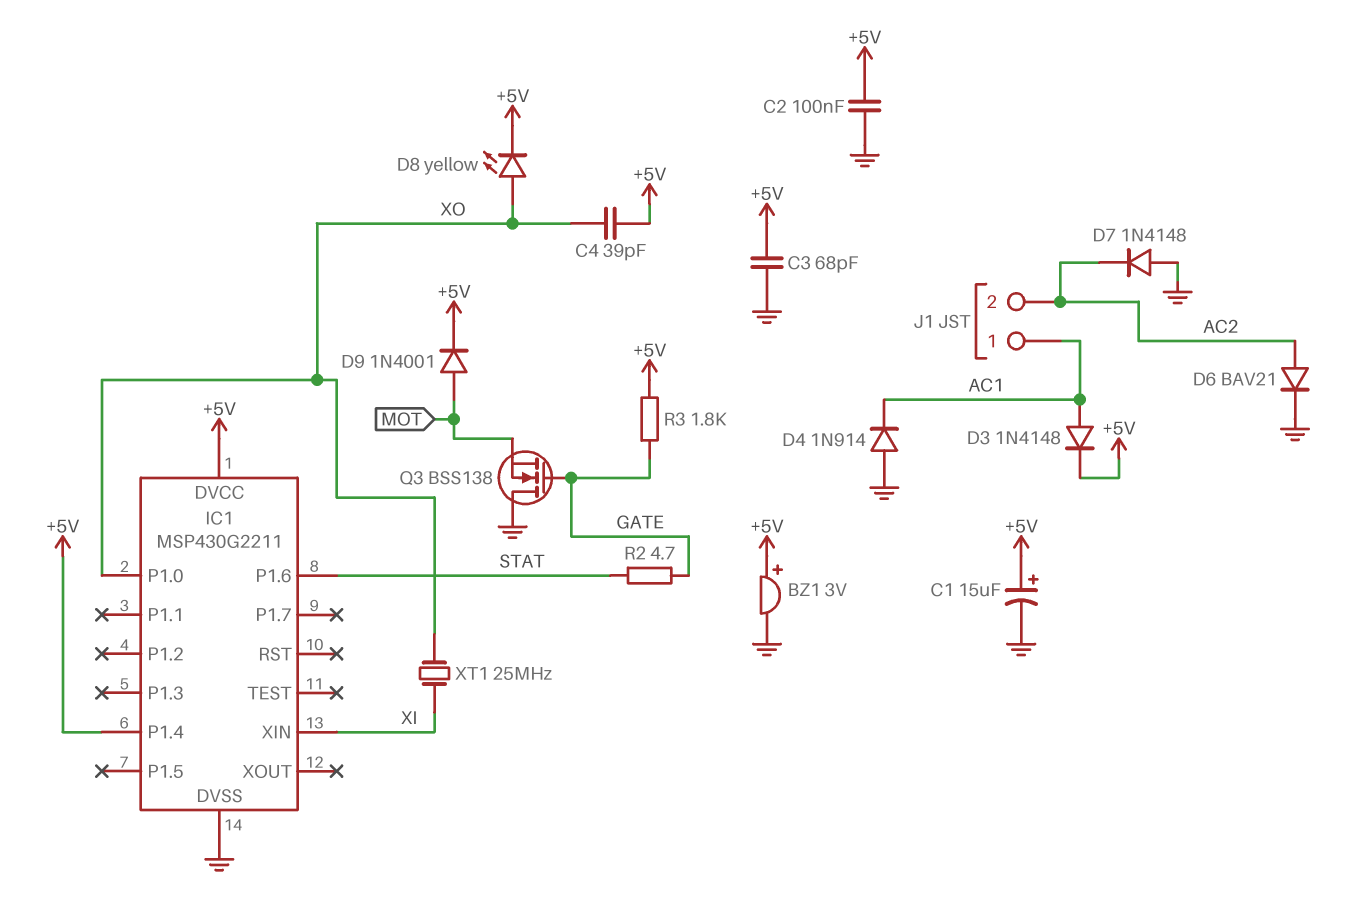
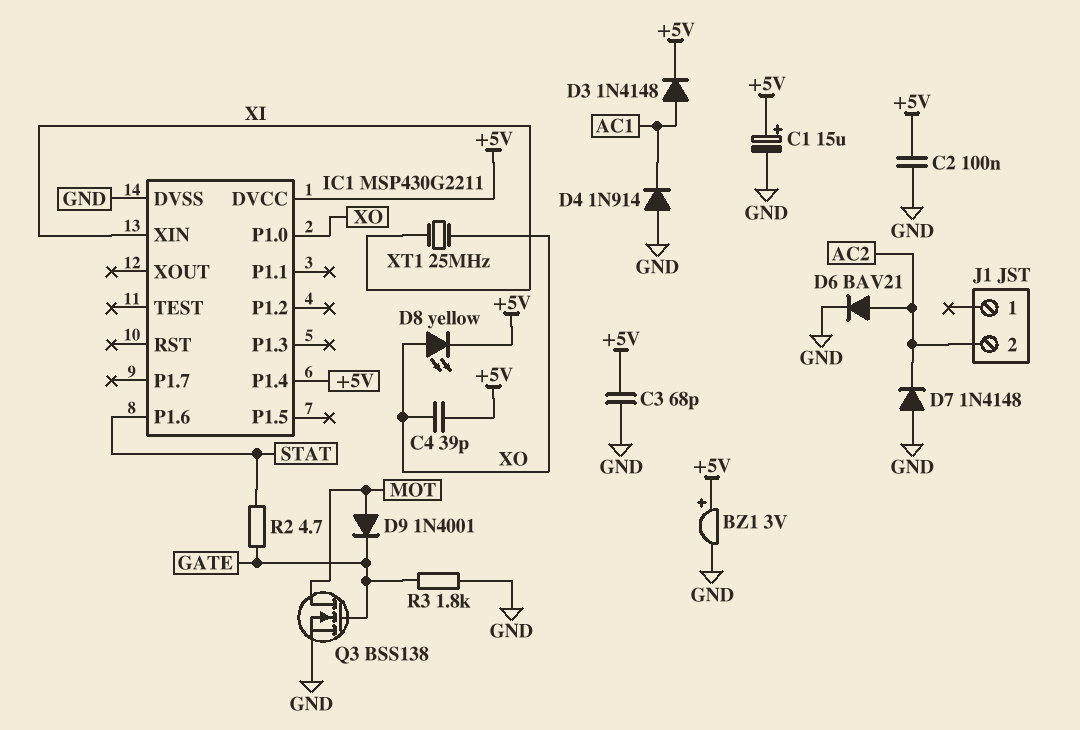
D9: diode 1N4001 (A MOT, K +5V) -> diode 1N4001 (A MOT, K GATE)
J1 pin 1: AC1 -> none
Q3: NMOS BSS138 (G GATE, D GND, S MOT) -> NMOS BSS138 (G GATE, D MOT, S GND)
R3: 1.8k (+5V, GATE) -> 1.8k (GATE, GND)

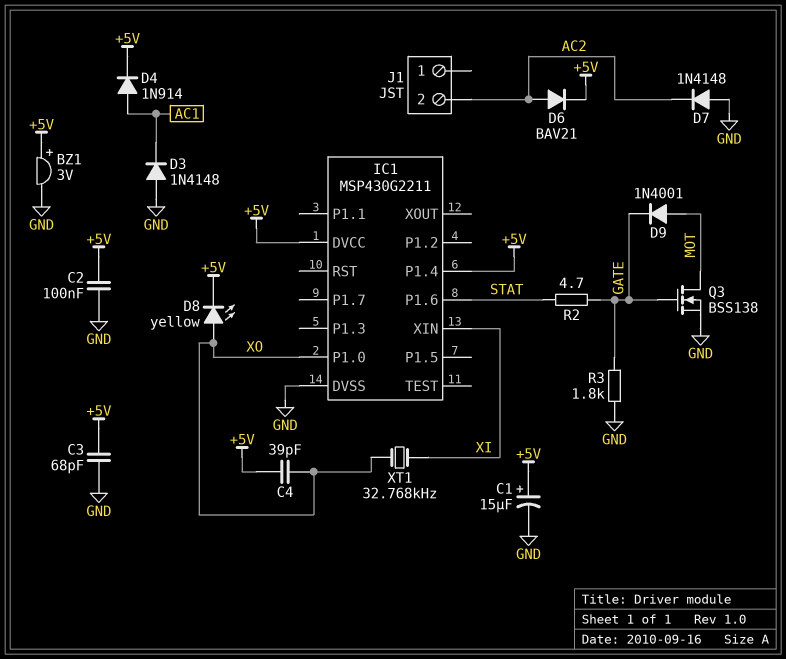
D3: diode 1N4148 (A AC1, K +5V) -> diode 1N4148 (A GND, K AC1)
D4: diode 1N914 (A GND, K AC1) -> diode 1N914 (A AC1, K +5V)
D6: diode BAV21 (A AC2, K GND) -> diode BAV21 (A AC2, K +5V)
XT1: 25MHz (XI, XO) -> 32.768kHz (XI, XO)

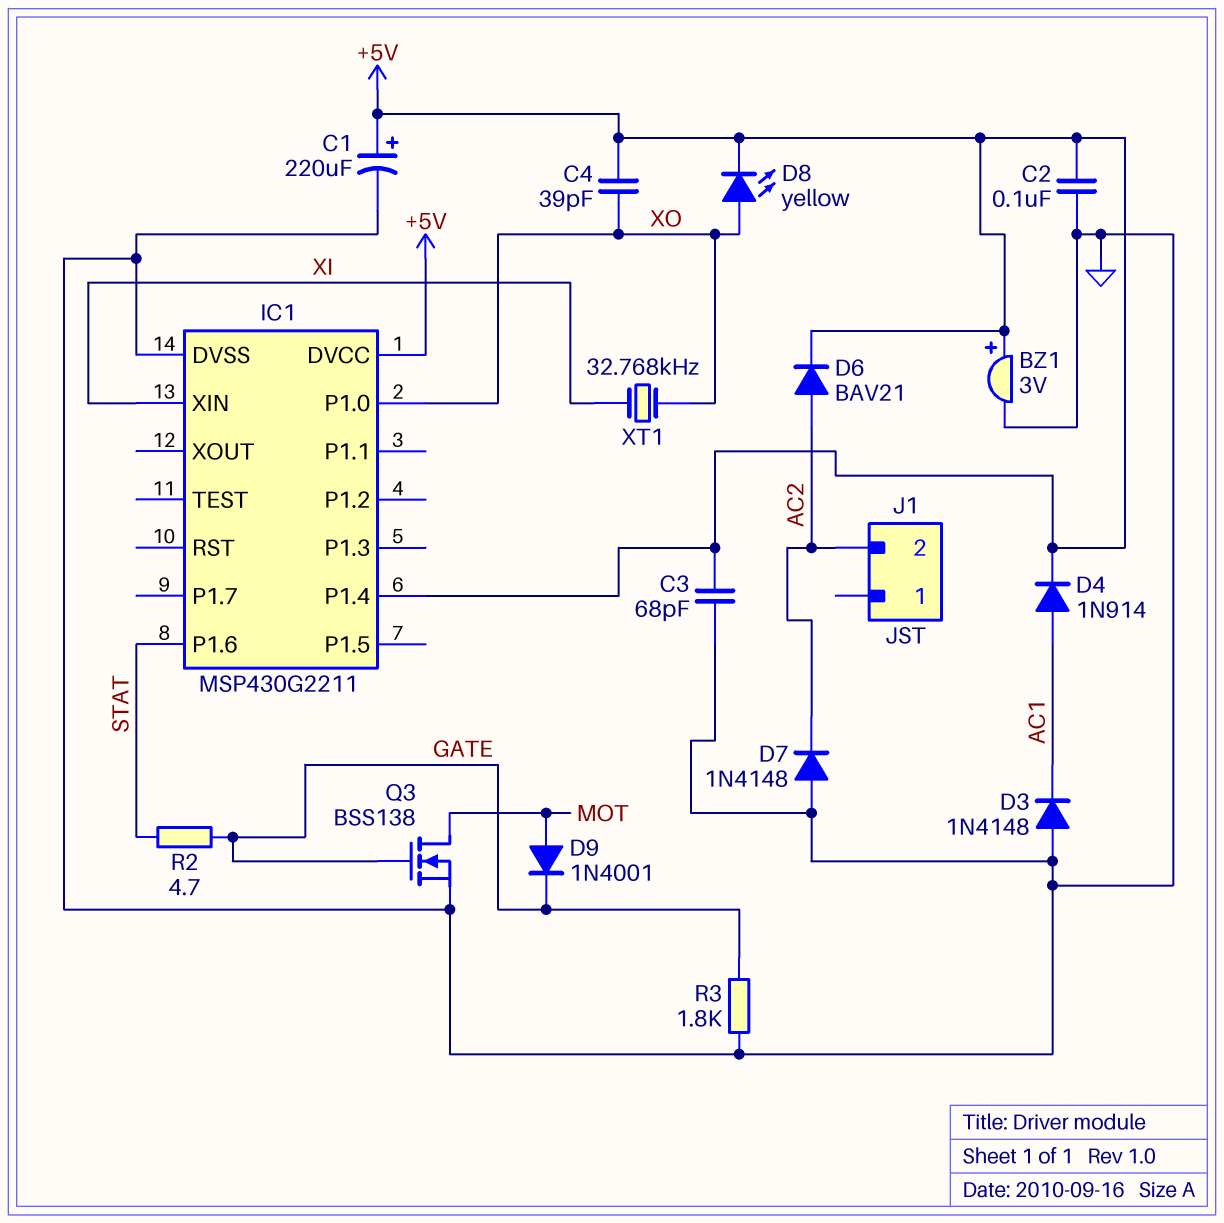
C1: 15uF (plus +5V, minus GND) -> 220uF (plus +5V, minus GND)

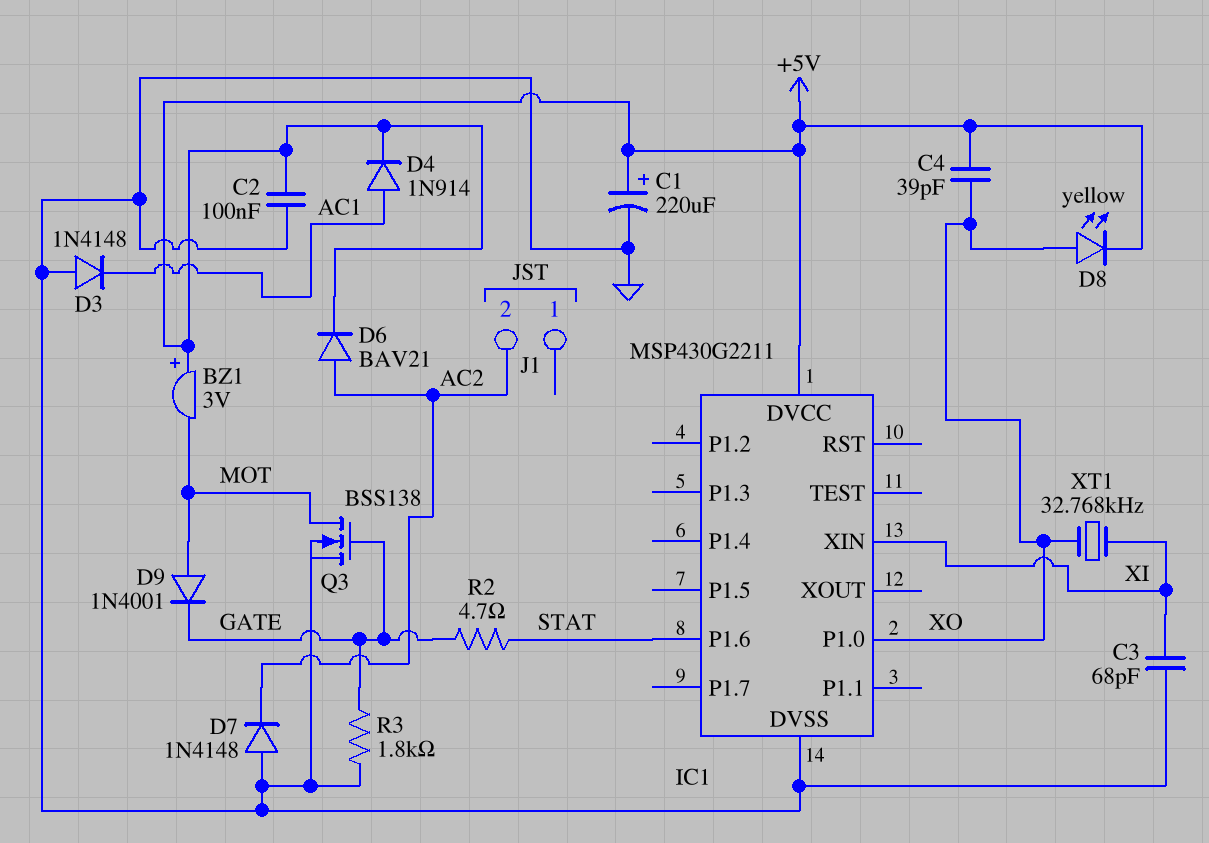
BZ1: buzzer 3V (plus +5V, minus GND) -> buzzer 3V (plus +5V, minus MOT)
C3: 68pF (+5V, GND) -> 68pF (GND, XI)
IC1 pin P1.4: +5V -> none

